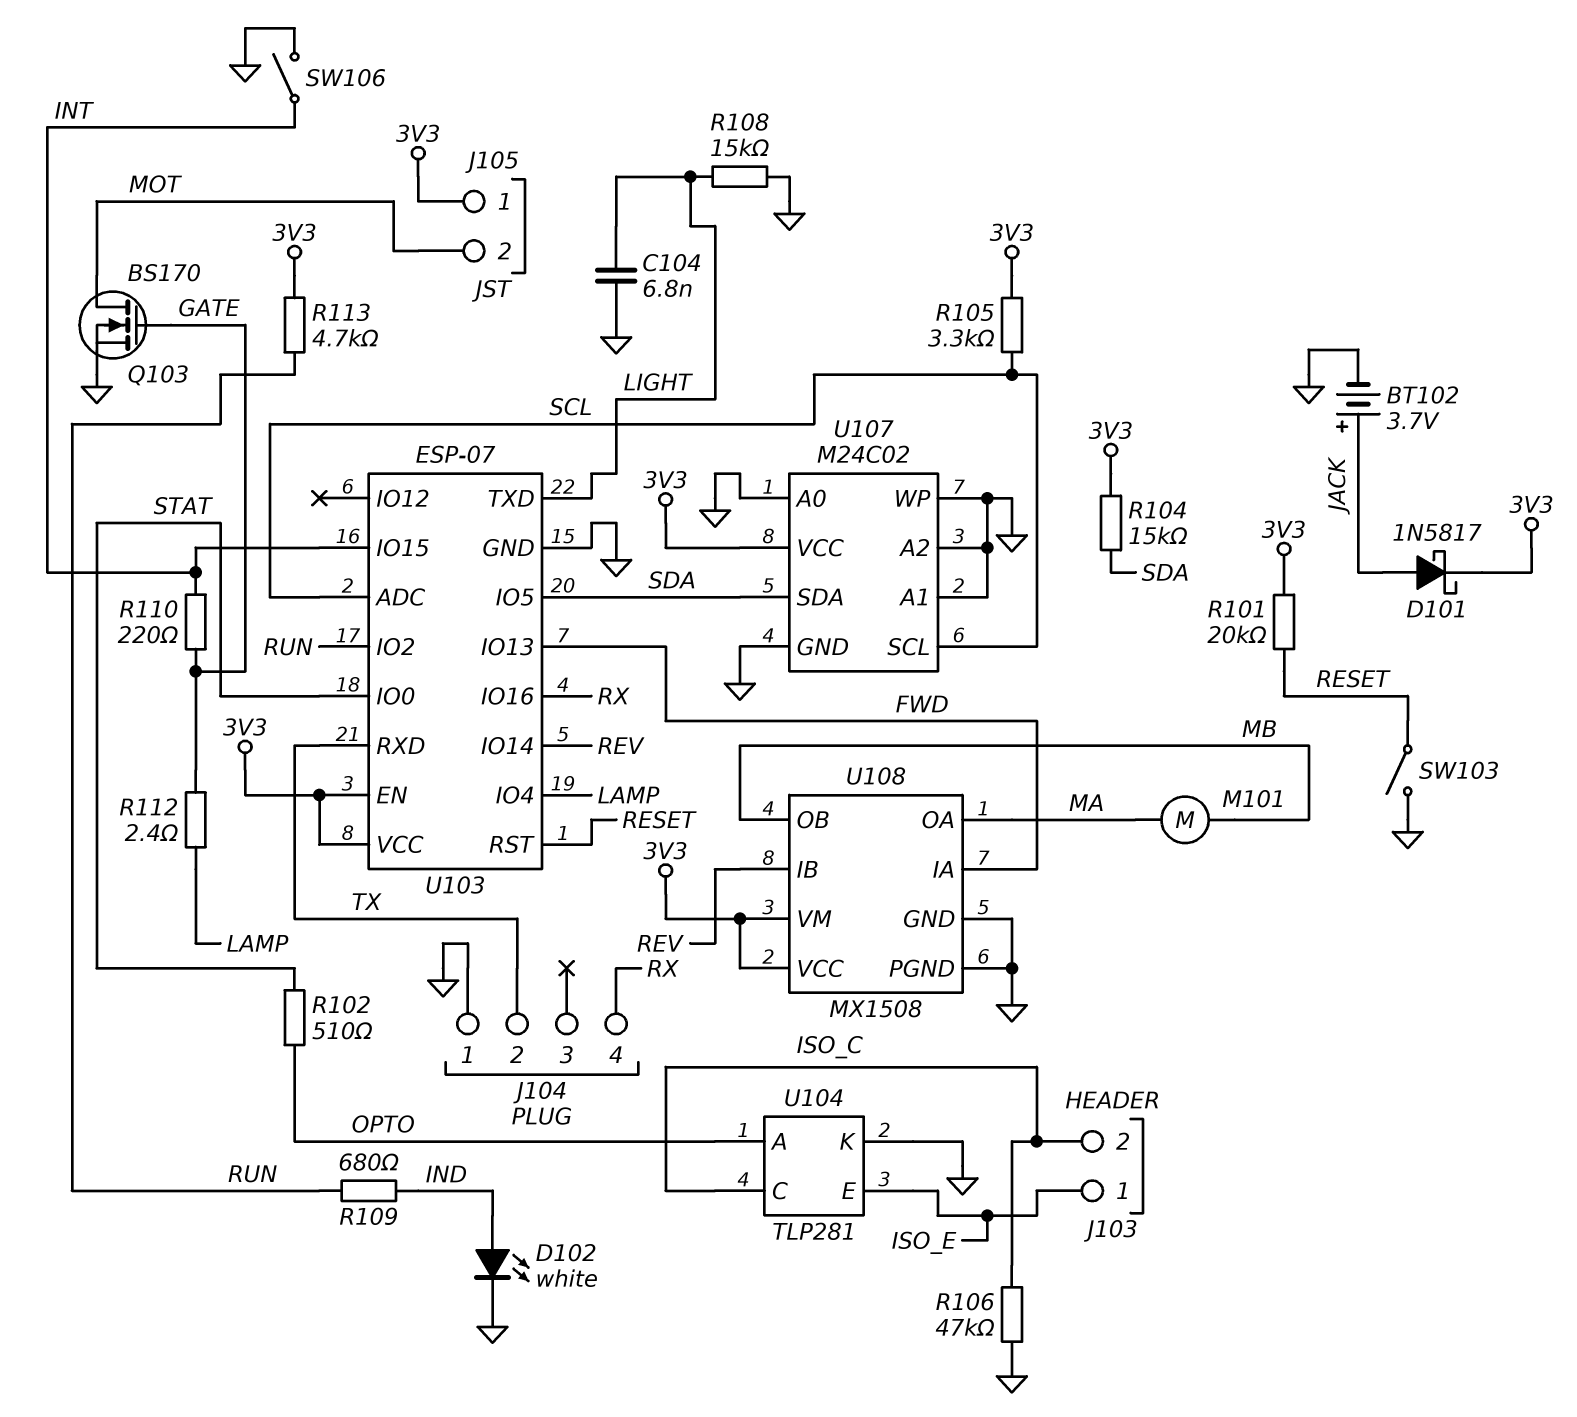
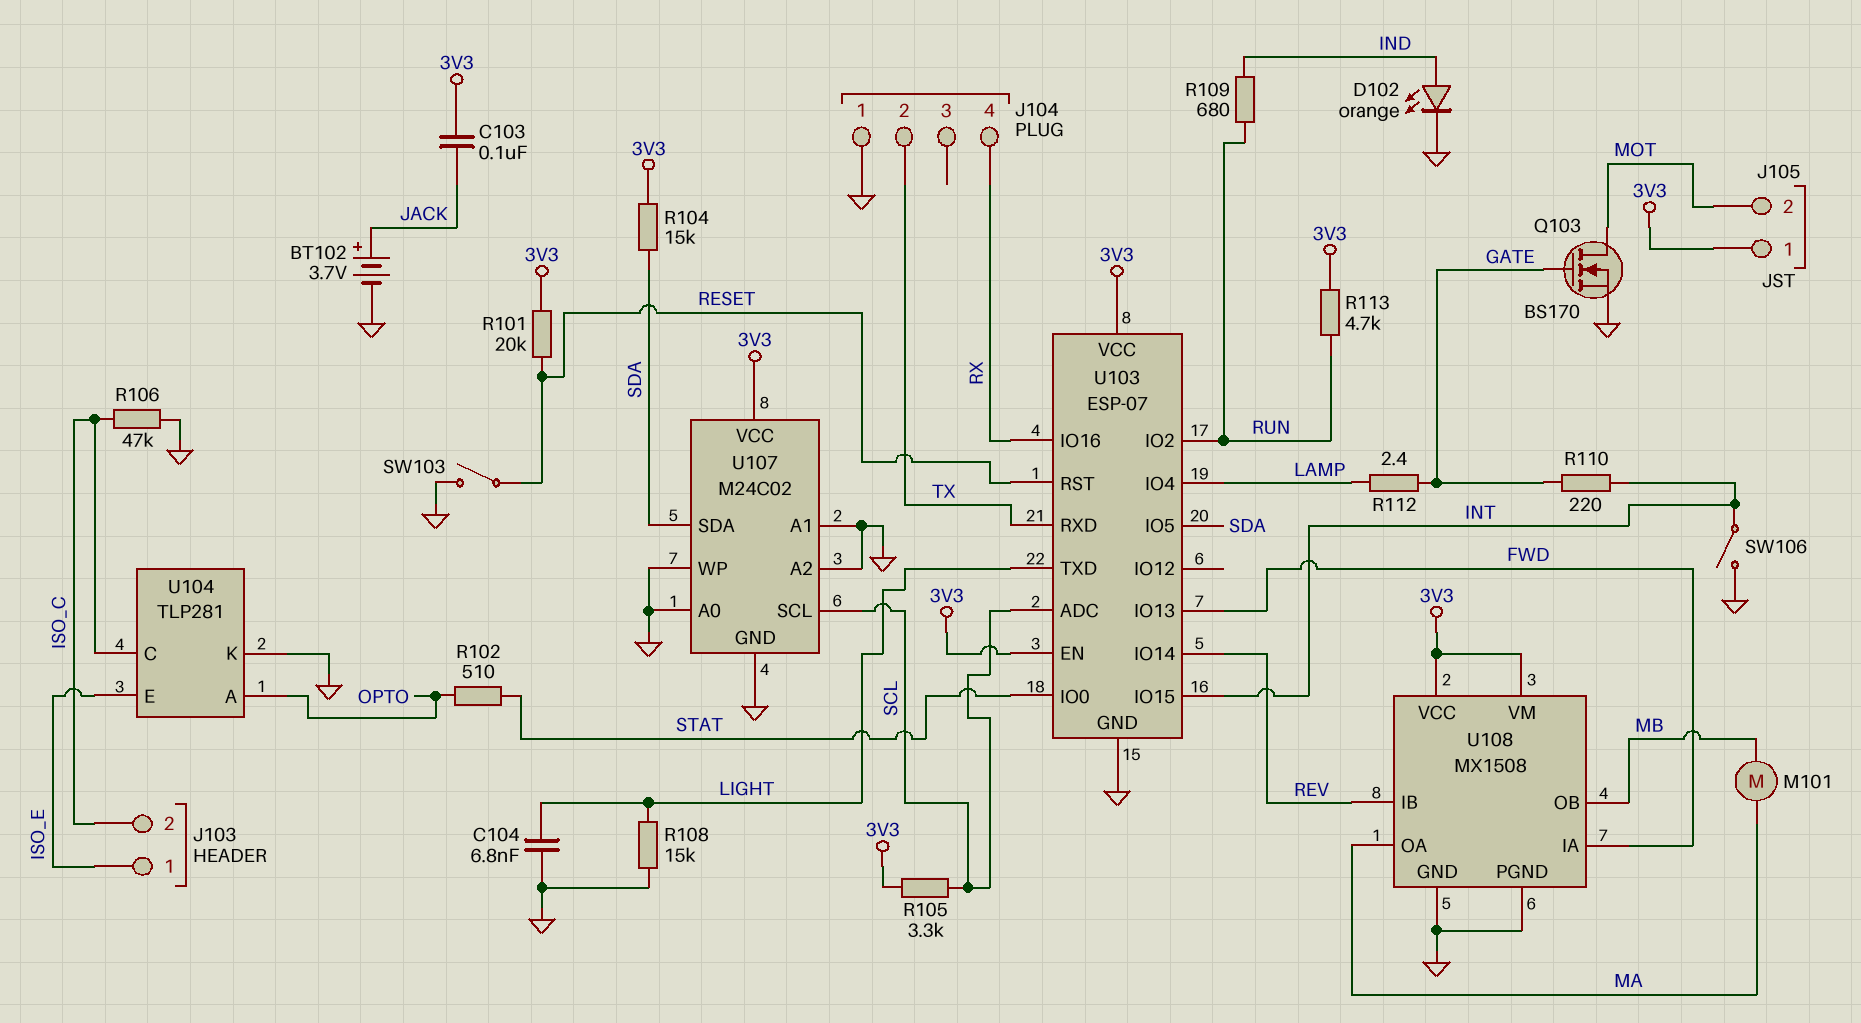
C103: none -> 100nF (3V3, JACK)
D101: schottky 1N5817 (A JACK, K 3V3) -> none
D102: LED white (A IND, K GND) -> LED orange (A IND, K GND)

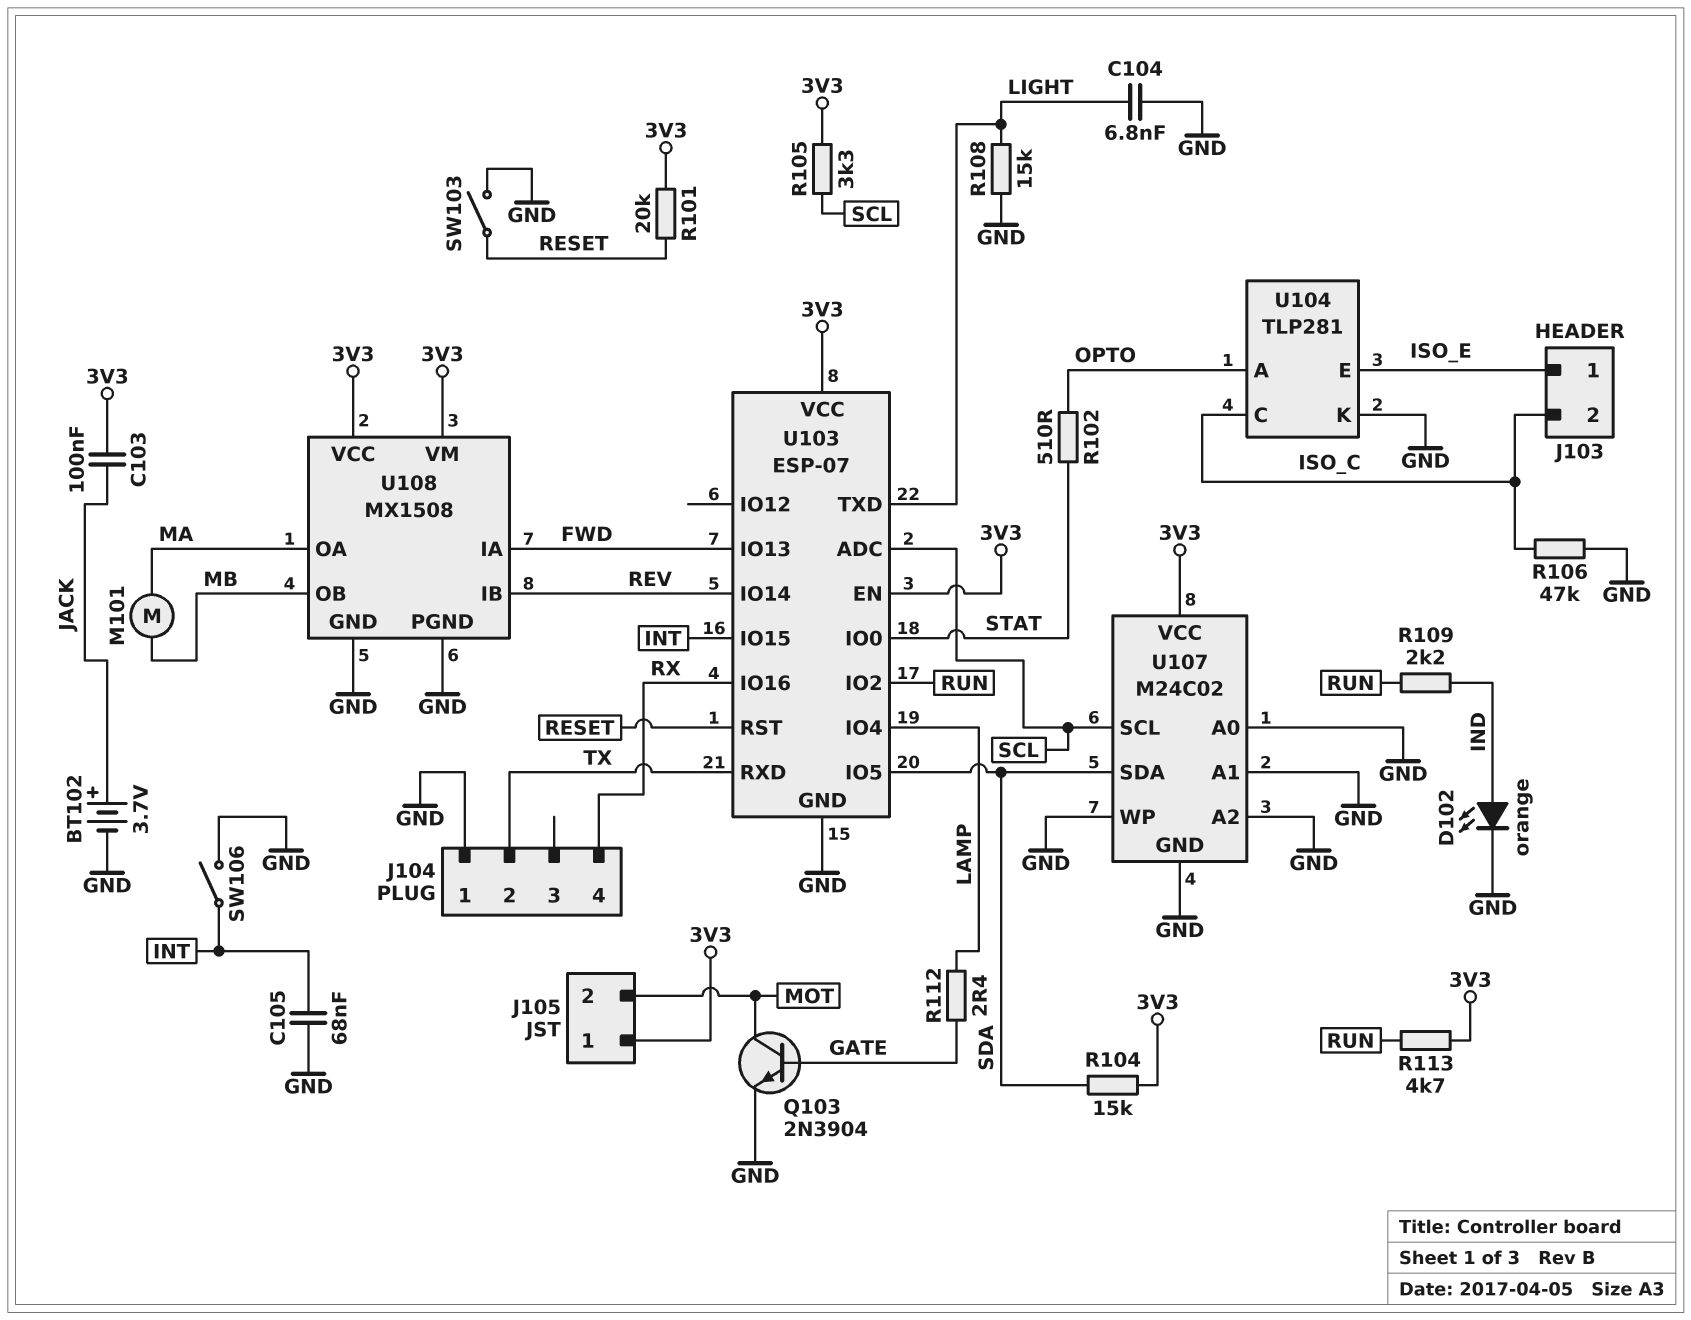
C105: none -> 68nF (GND, INT)
Q103: NMOS BS170 (G GATE, D MOT, S GND) -> NPN 2N3904 (B GATE, C MOT, E GND)
R109: 680 (IND, RUN) -> 2.2k (IND, RUN)
R110: 220 (GATE, INT) -> none

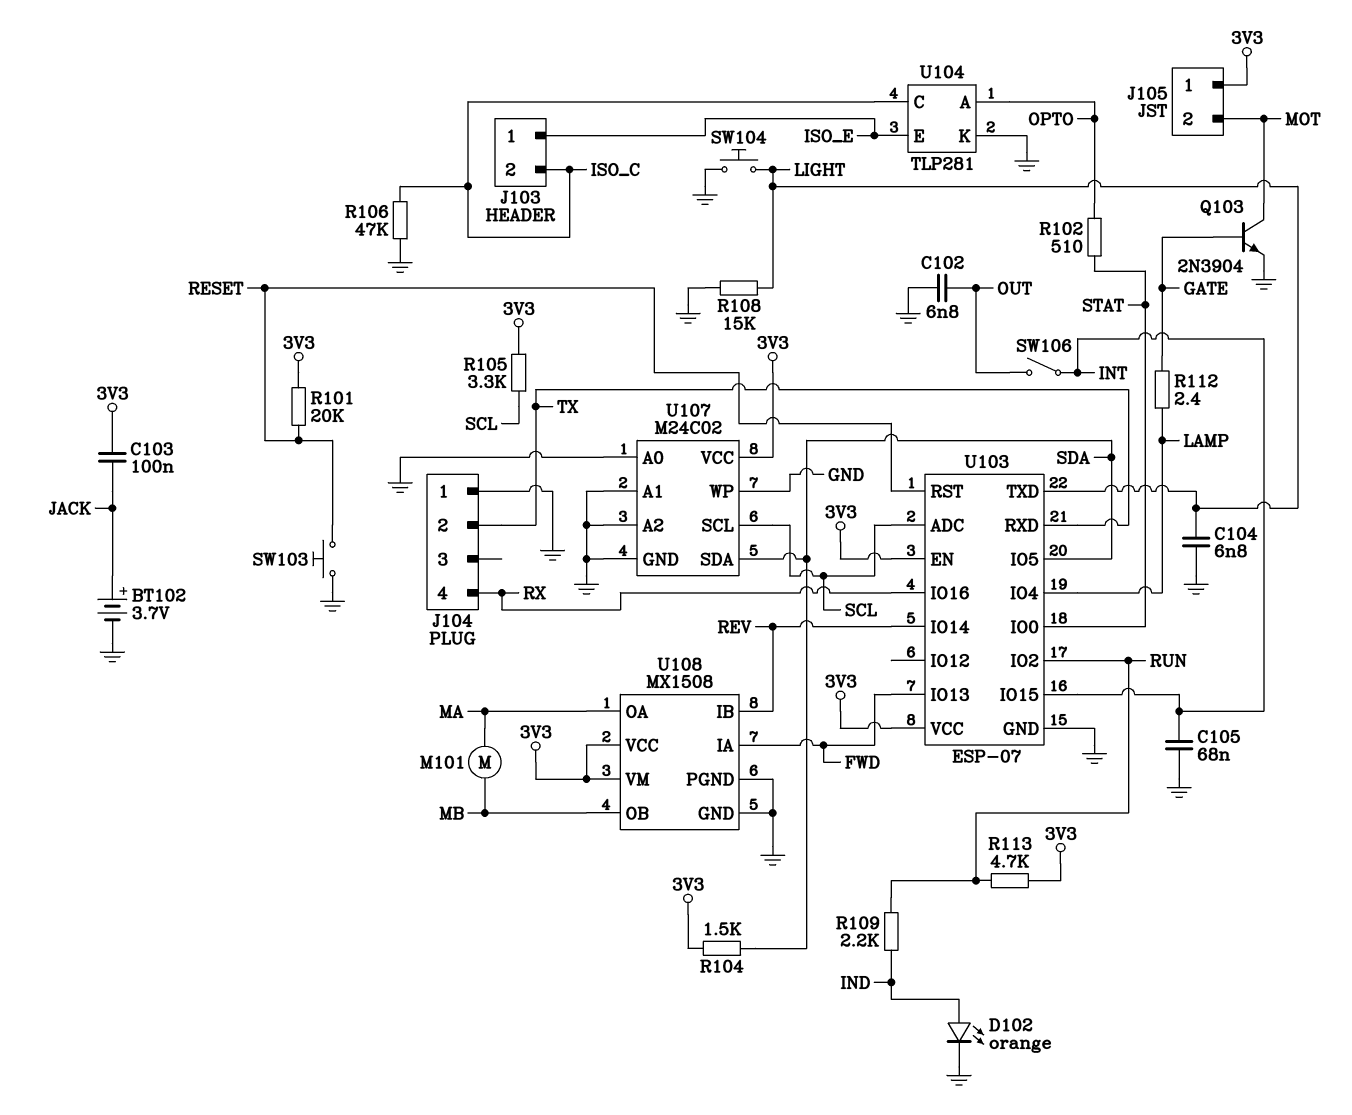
C102: none -> 6.8nF (GND, OUT)
R104: 15k (3V3, SDA) -> 1.5k (3V3, SDA)
SW103: switch (GND, RESET) -> button (GND, RESET)
SW104: none -> button (GND, LIGHT)
SW106: switch (GND, INT) -> switch (INT, OUT)

